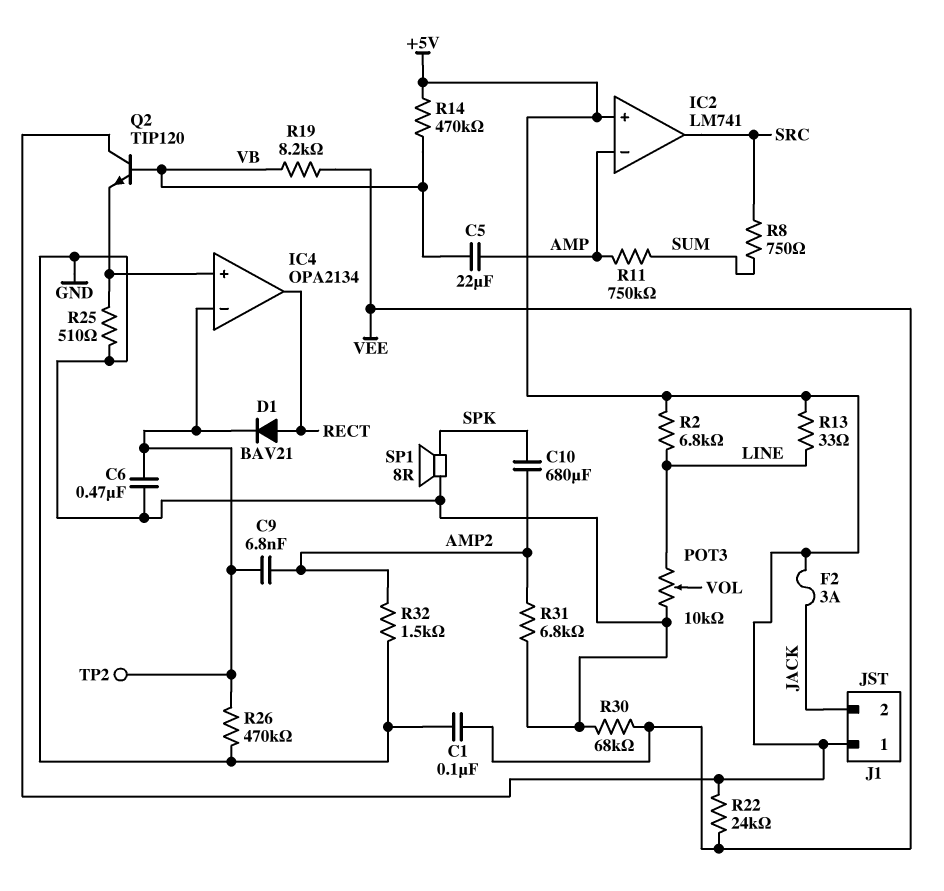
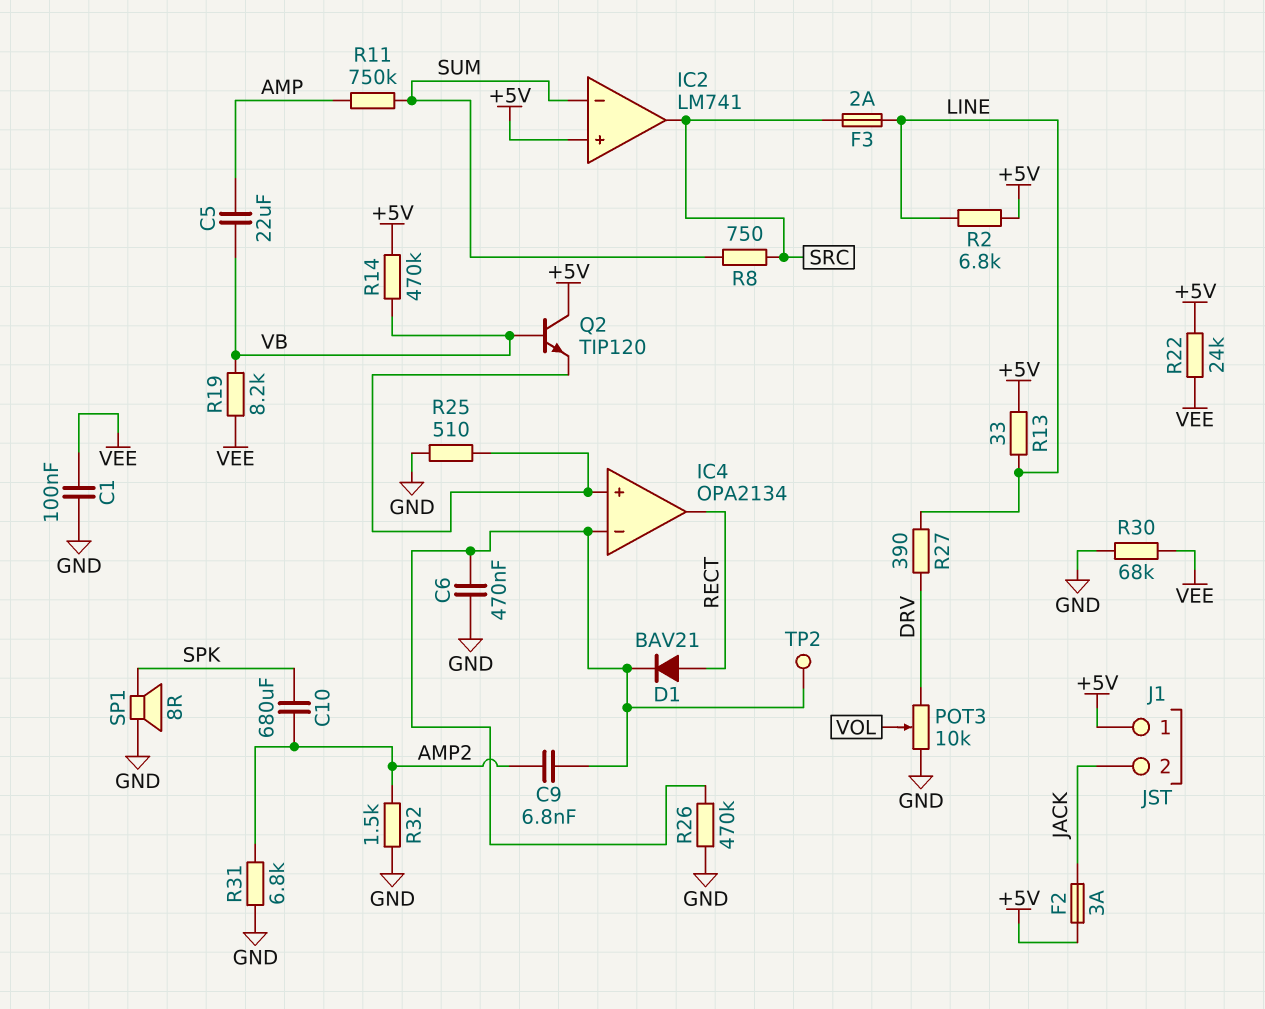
F3: none -> 2A (LINE, SRC)
IC2 pin in-: AMP -> SUM
POT3: 10k (GND, LINE, wiper VOL) -> 10k (DRV, GND, wiper VOL)
R27: none -> 390 (DRV, LINE)

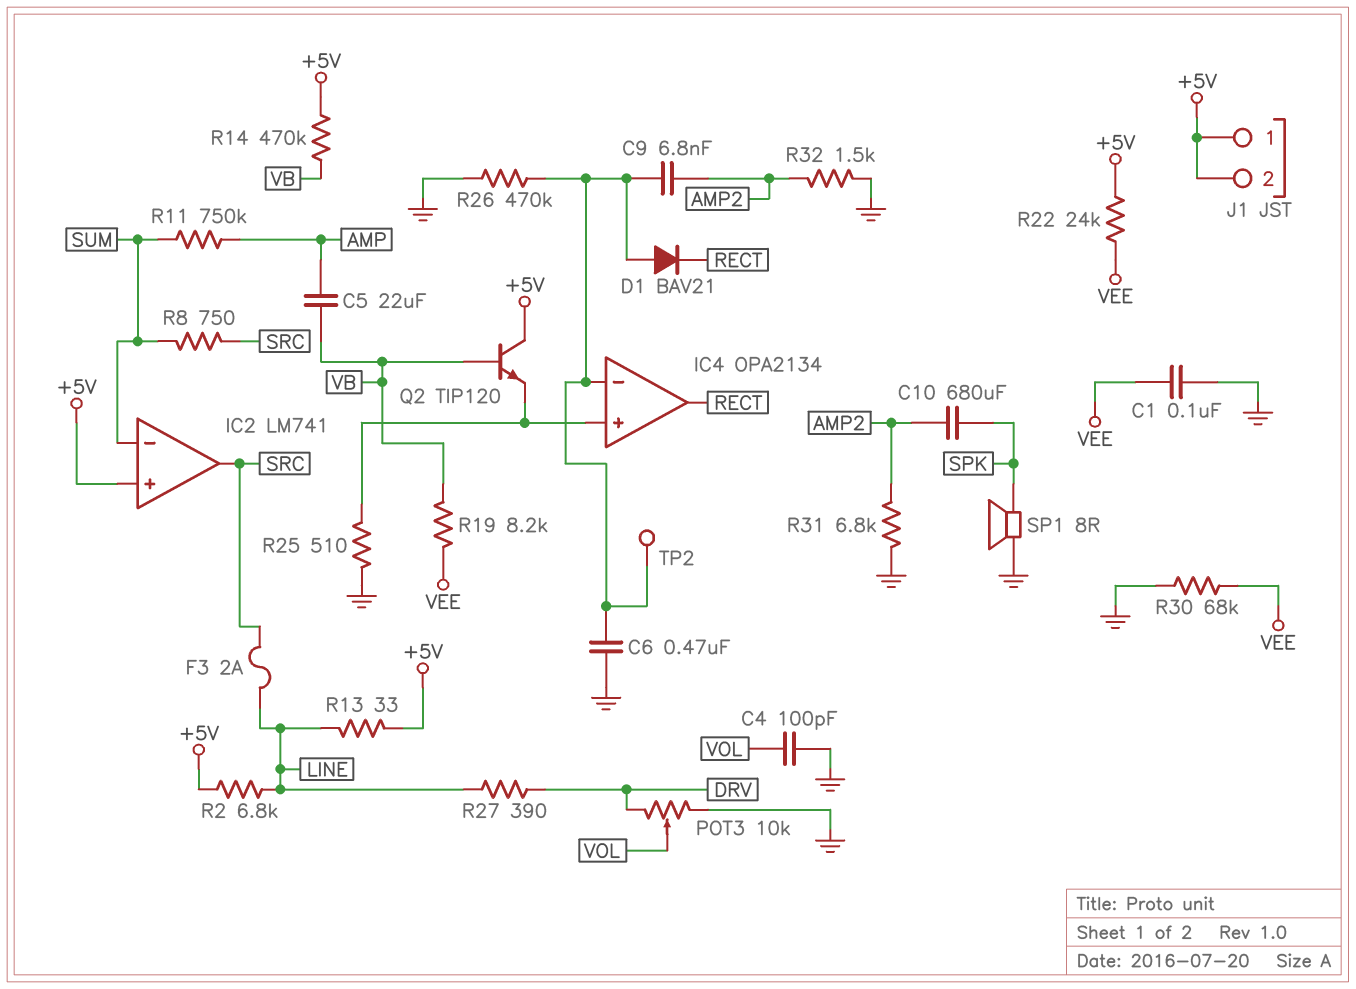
C4: none -> 100pF (GND, VOL)
D1: diode BAV21 (A RECT, K IC4/in-) -> diode BAV21 (A IC4/in-, K RECT)
F2: 3A (+5V, JACK) -> none
J1 pin 2: JACK -> +5V

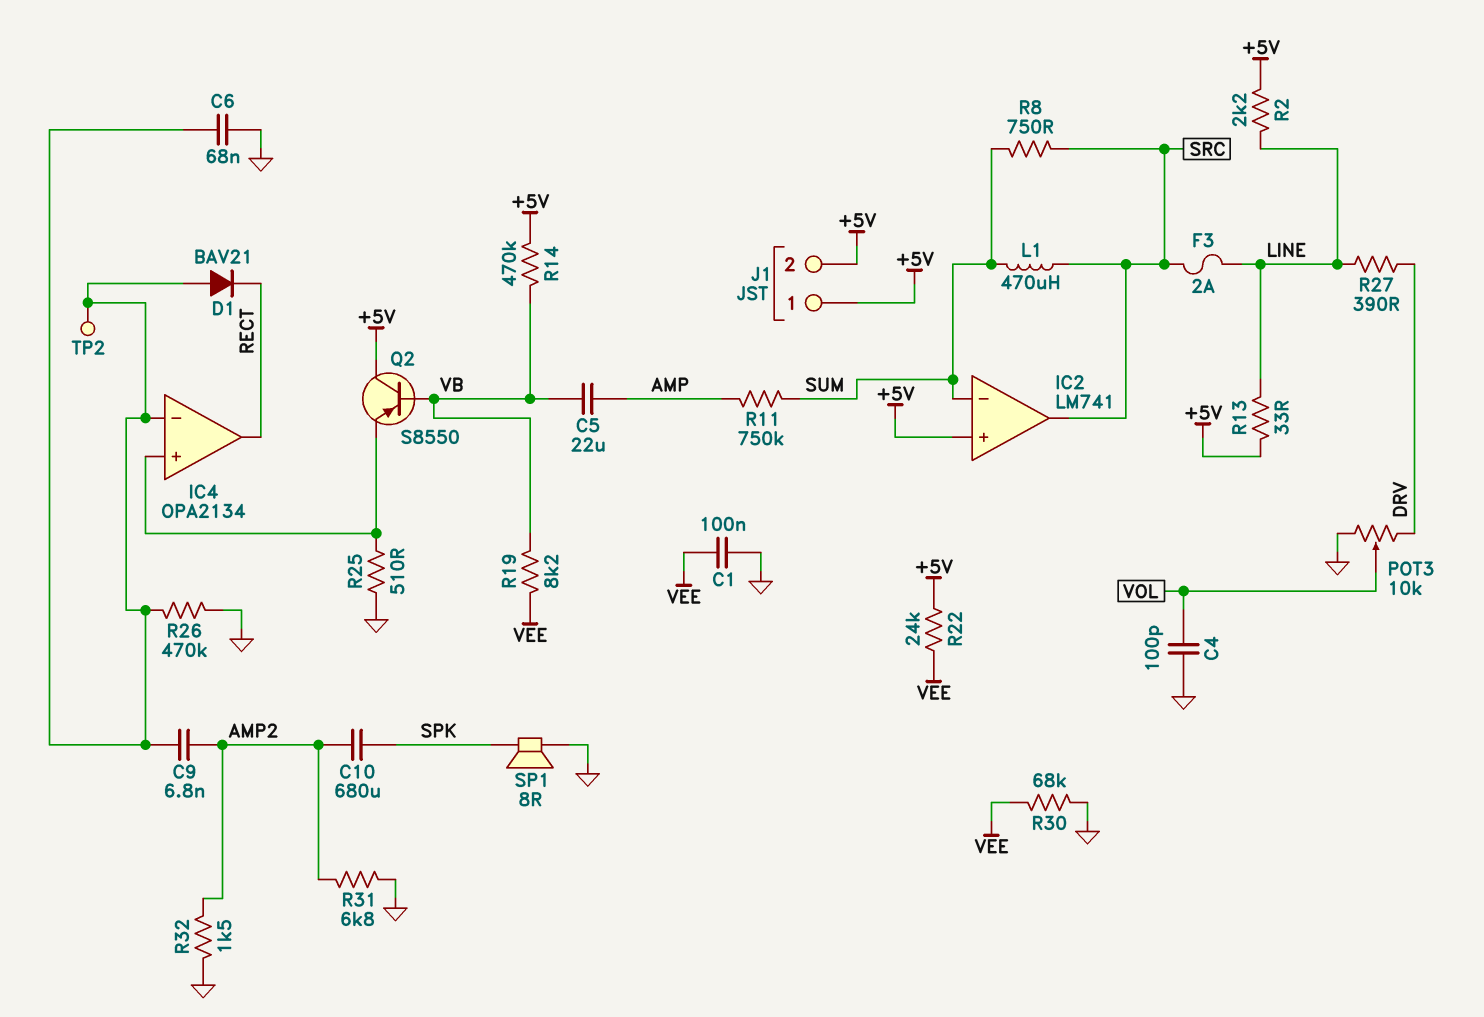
C6: 470nF (GND, IC4/in-) -> 68nF (GND, IC4/in-)
L1: none -> 470uH (SRC, SUM)
Q2: NPN TIP120 (B VB, C +5V, E IC4/in+) -> PNP S8550 (B VB, C +5V, E IC4/in+)
R2: 6.8k (+5V, LINE) -> 2.2k (+5V, LINE)

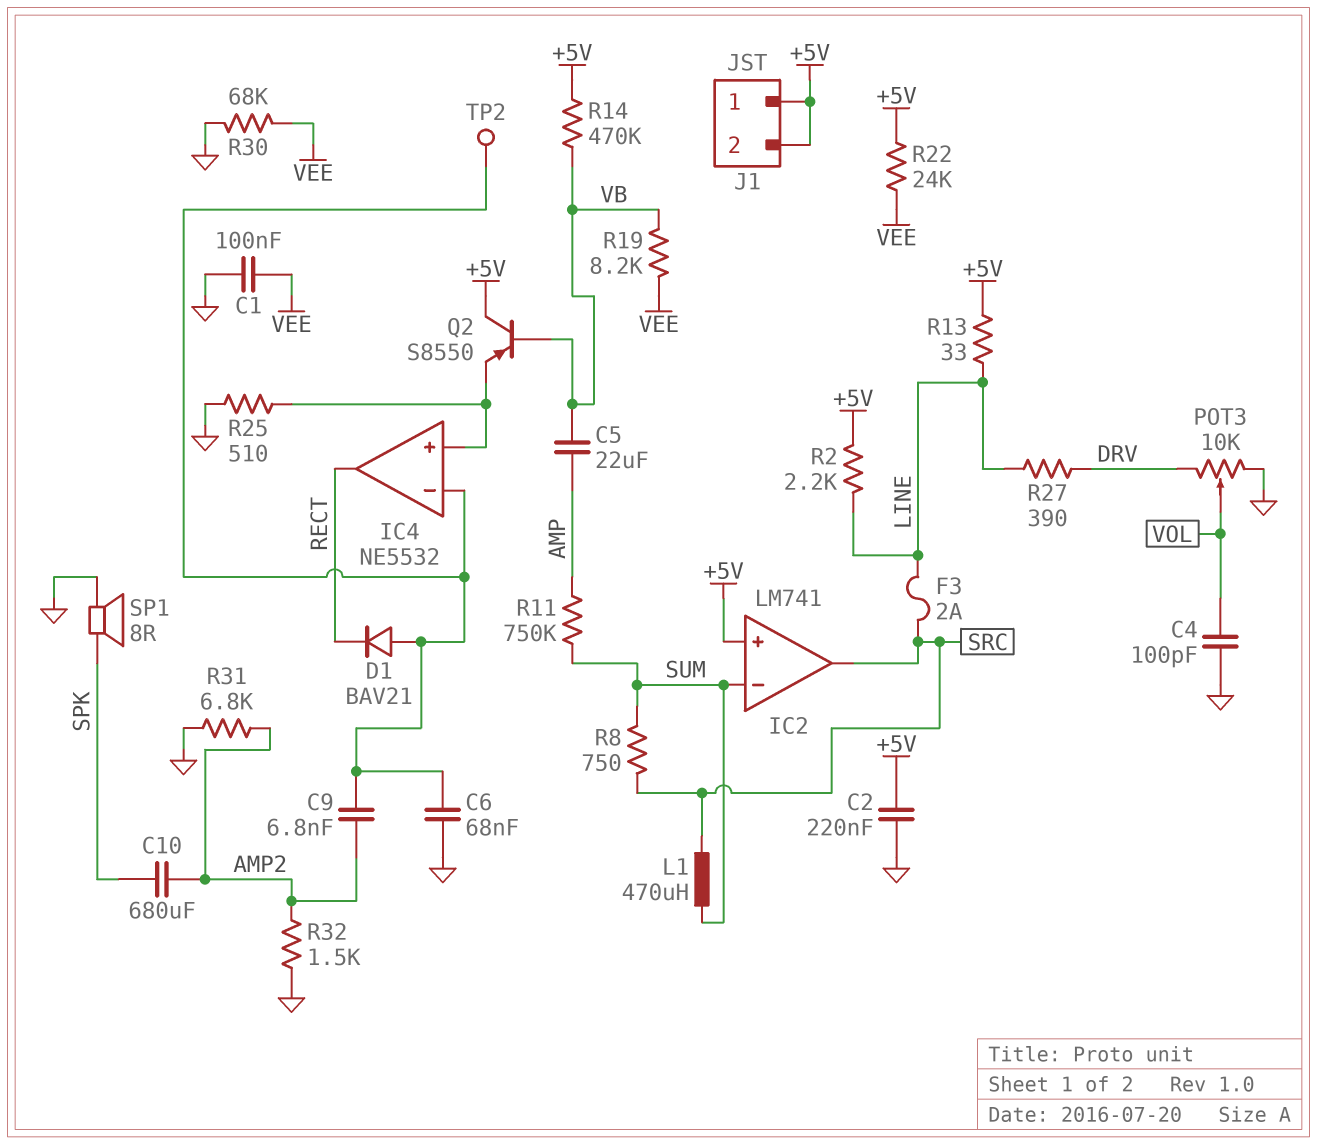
C2: none -> 220nF (+5V, GND)
IC4: OPA2134 -> NE5532
R26: 470k (GND, IC4/in-) -> none

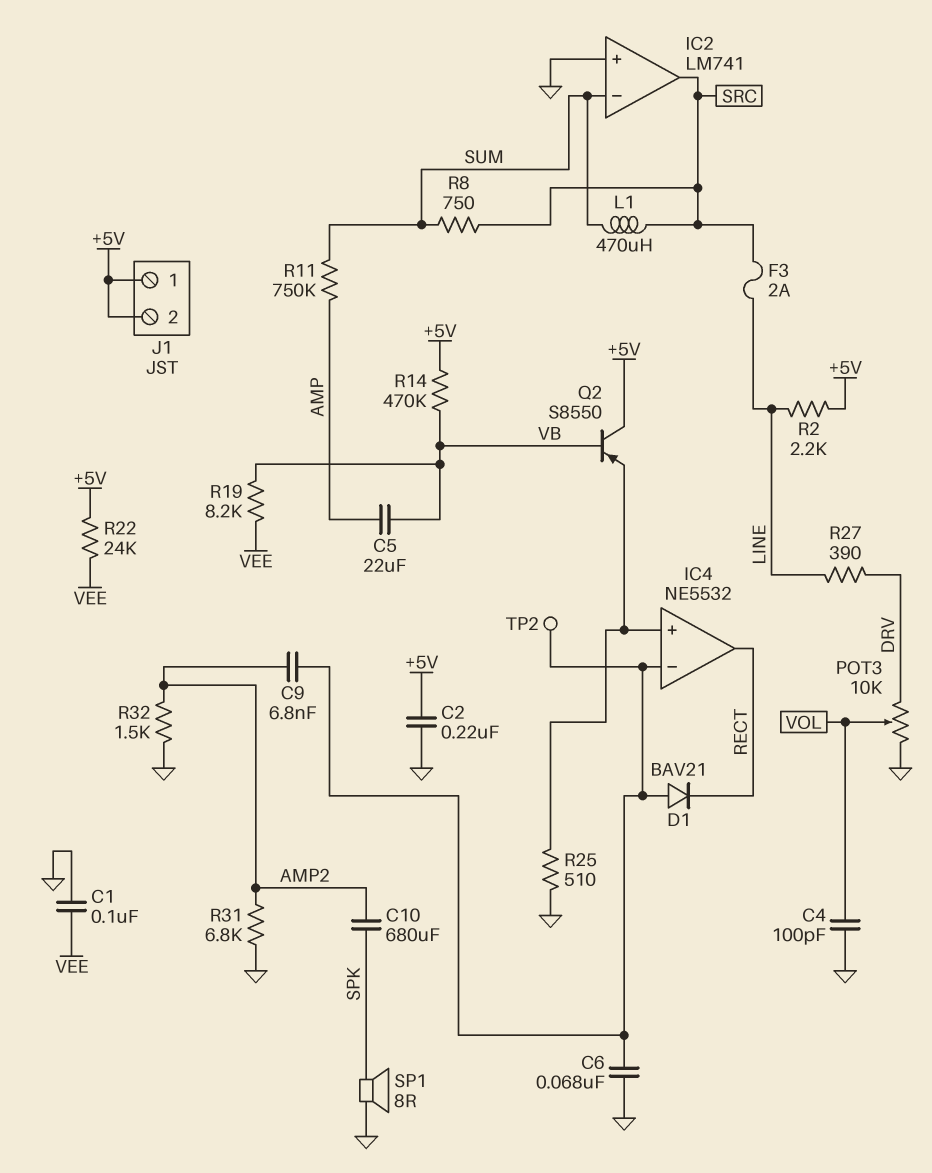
IC2 pin in+: +5V -> GND
R13: 33 (+5V, LINE) -> none
R30: 68k (GND, VEE) -> none

